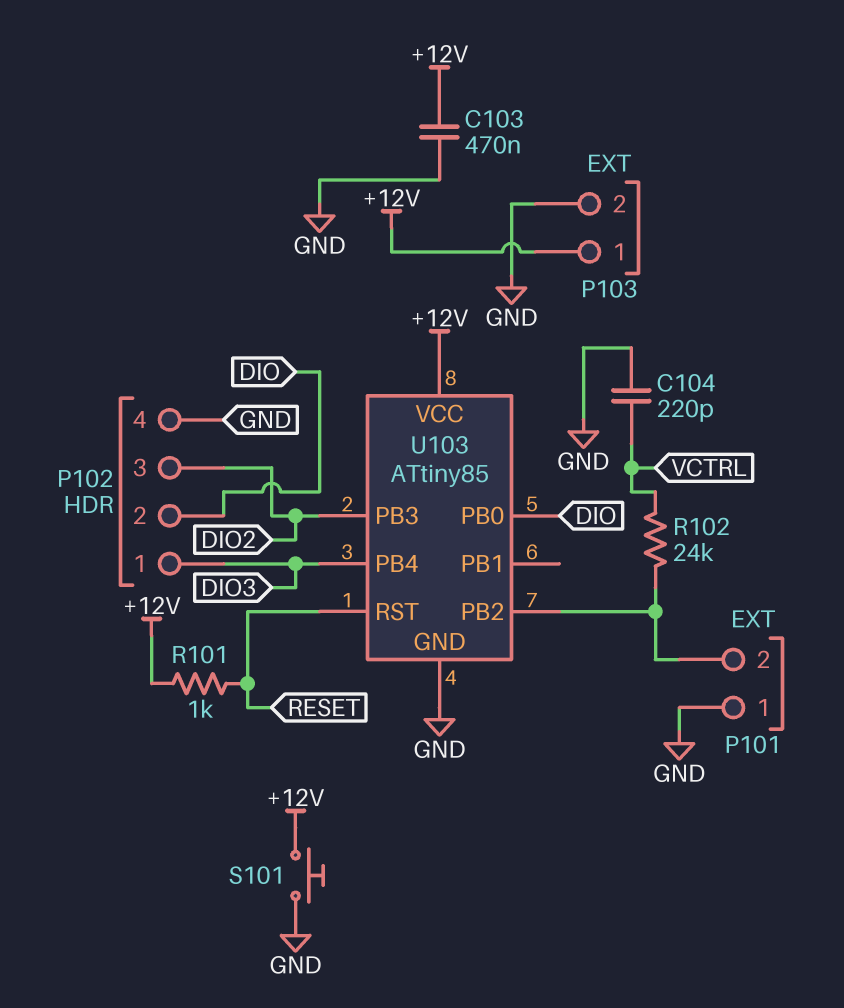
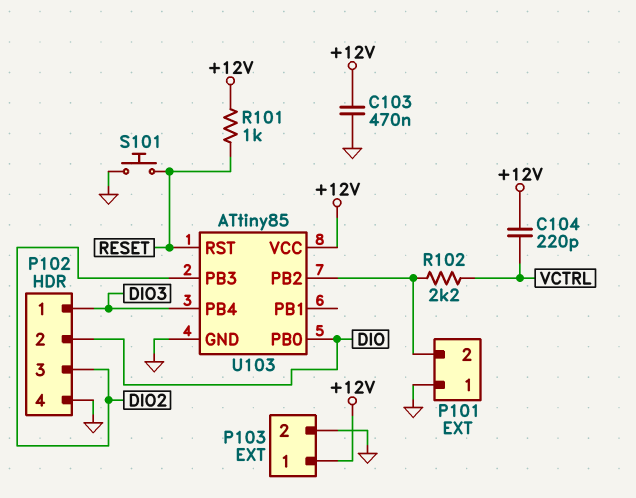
C104: 220pF (GND, VCTRL) -> 220pF (+12V, VCTRL)
R102: 24k (P101/2, VCTRL) -> 2.2k (P101/2, VCTRL)
S101: button (+12V, GND) -> button (GND, RESET)

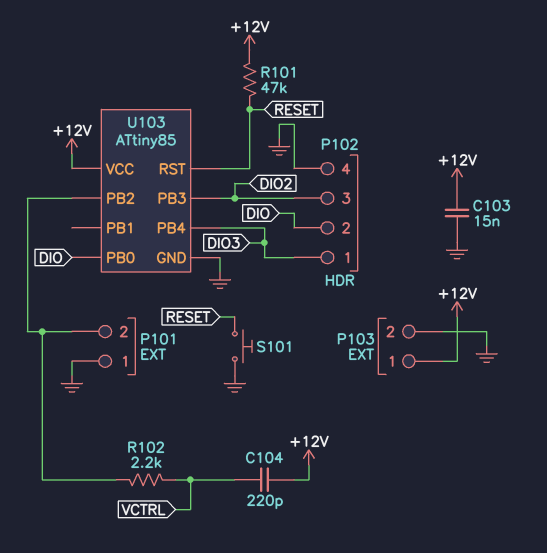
C103: 470nF (+12V, GND) -> 15nF (+12V, GND)
R101: 1k (+12V, RESET) -> 47k (+12V, RESET)

